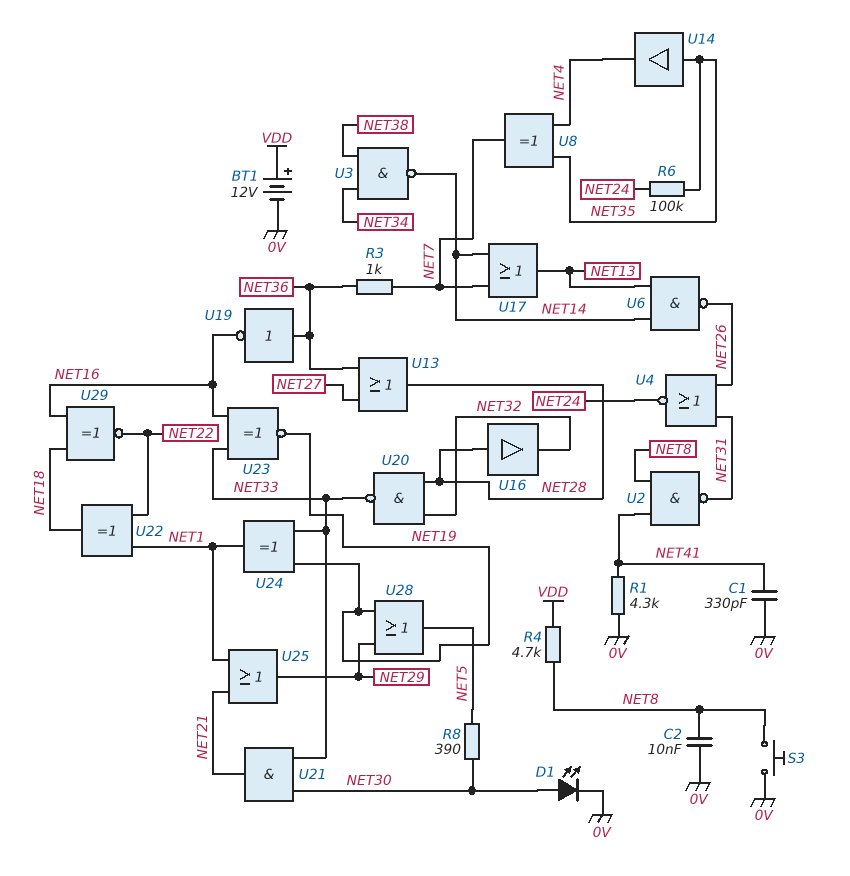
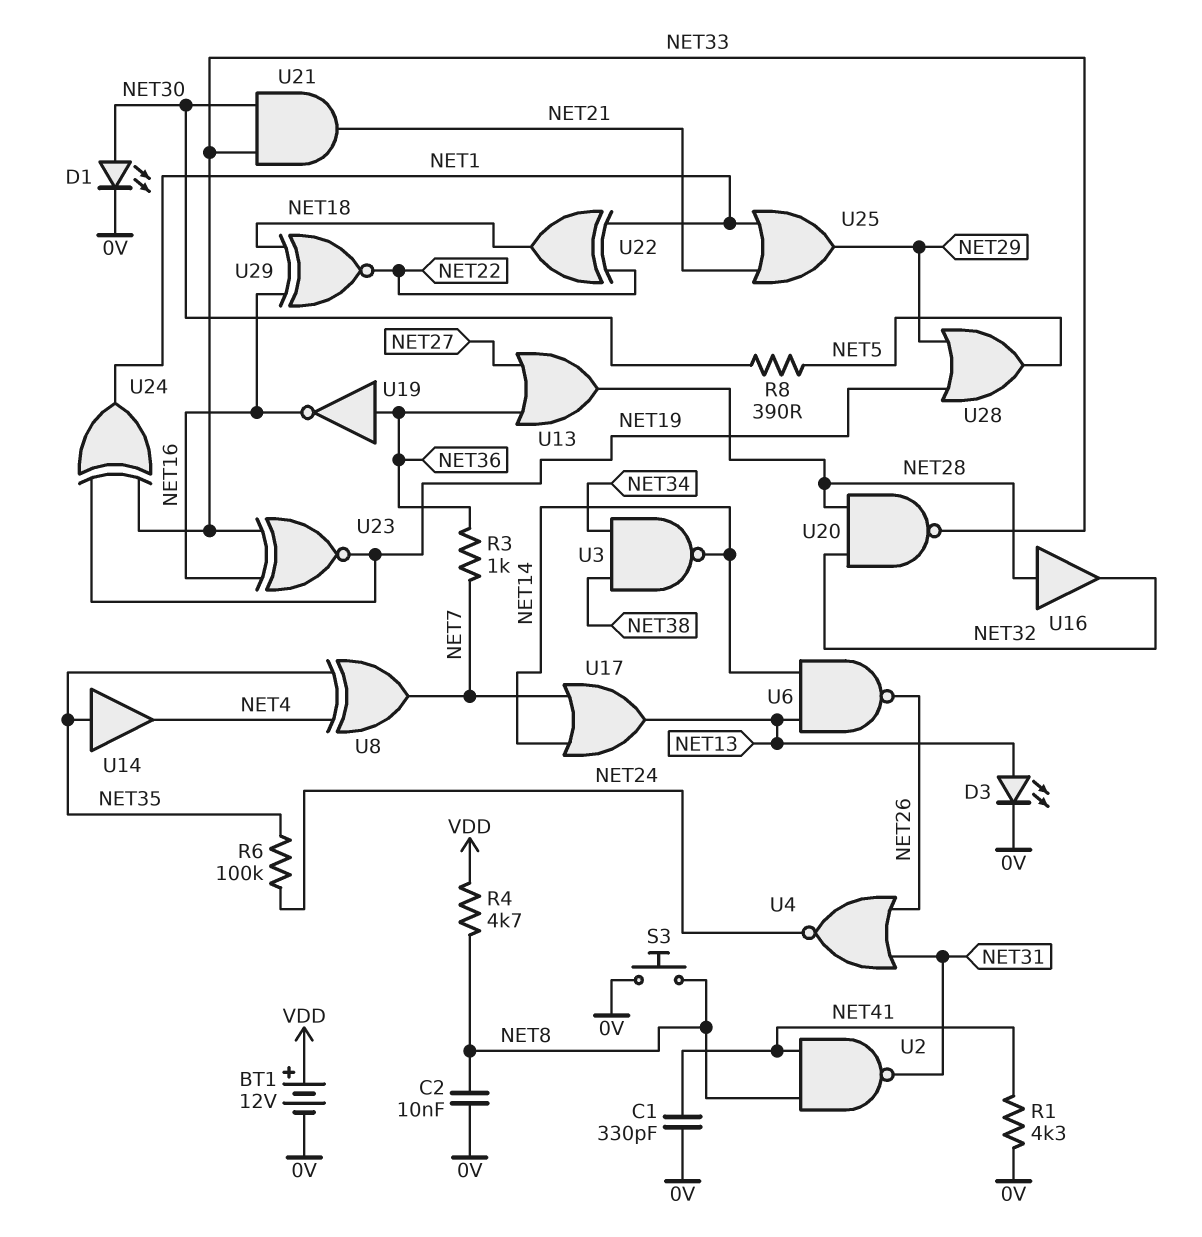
D3: none -> LED (A NET13, K 0V)

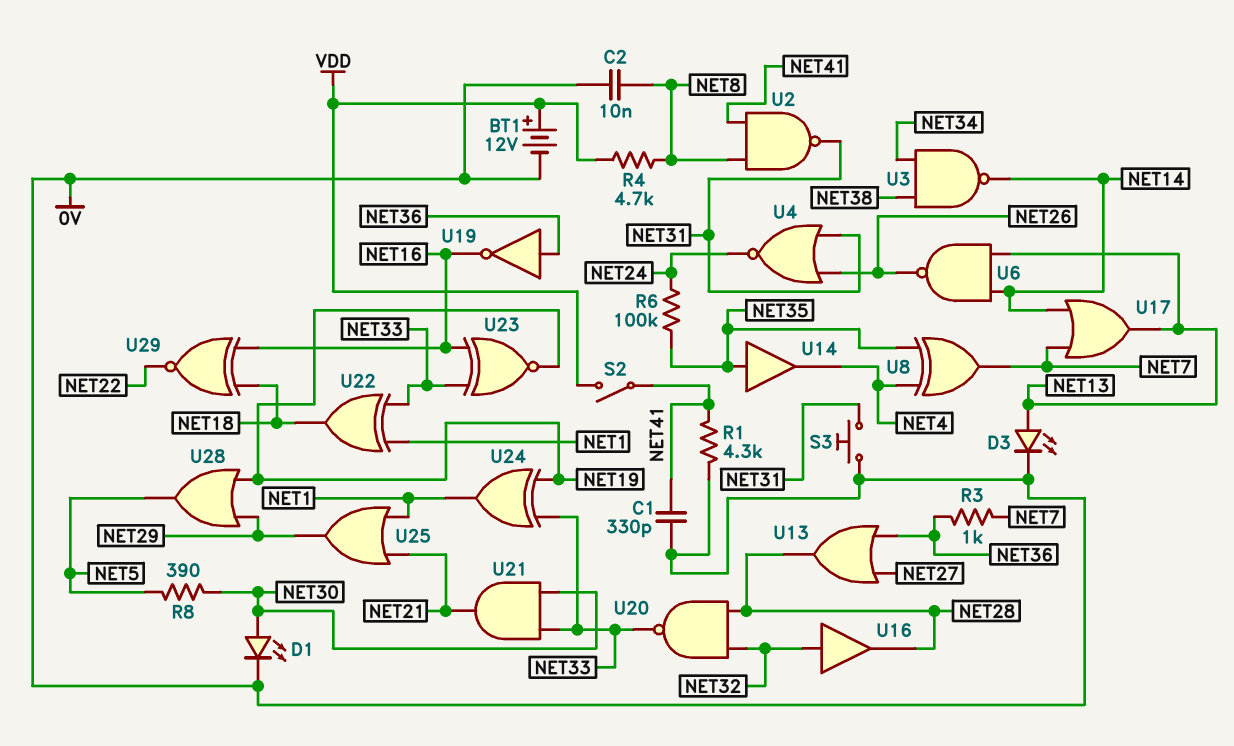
S2: none -> switch (NET41, VDD)
S3: button (0V, NET8) -> button (0V, NET31)
U16: buffer (in NET28, out NET32) -> buffer (in NET32, out NET28)
U22: XOR (in NET1, in NET22, out NET18) -> XOR (in NET1, in NET33, out NET18)

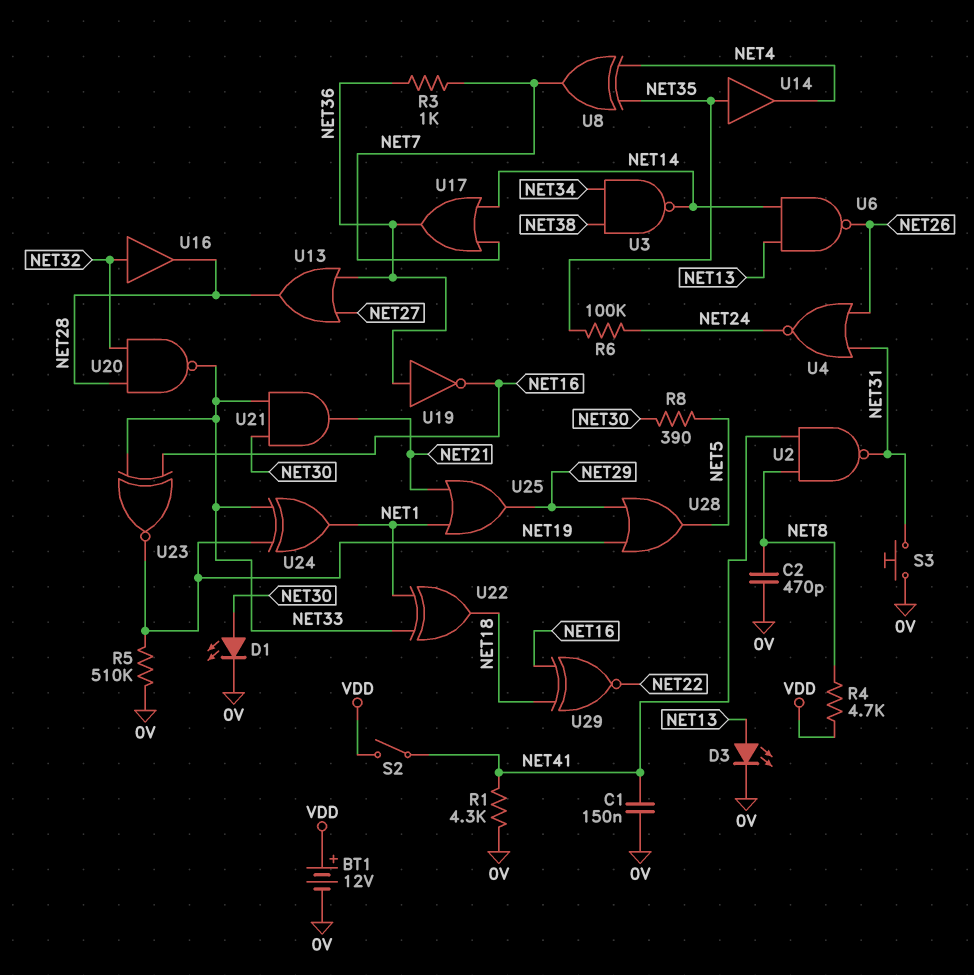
C1: 330pF (0V, NET41) -> 150nF (0V, NET41)
C2: 10nF (0V, NET8) -> 470pF (0V, NET8)
R5: none -> 510k (0V, NET19)
U17: OR (in NET7, in NET14, out NET13) -> OR (in NET7, in NET14, out NET36)

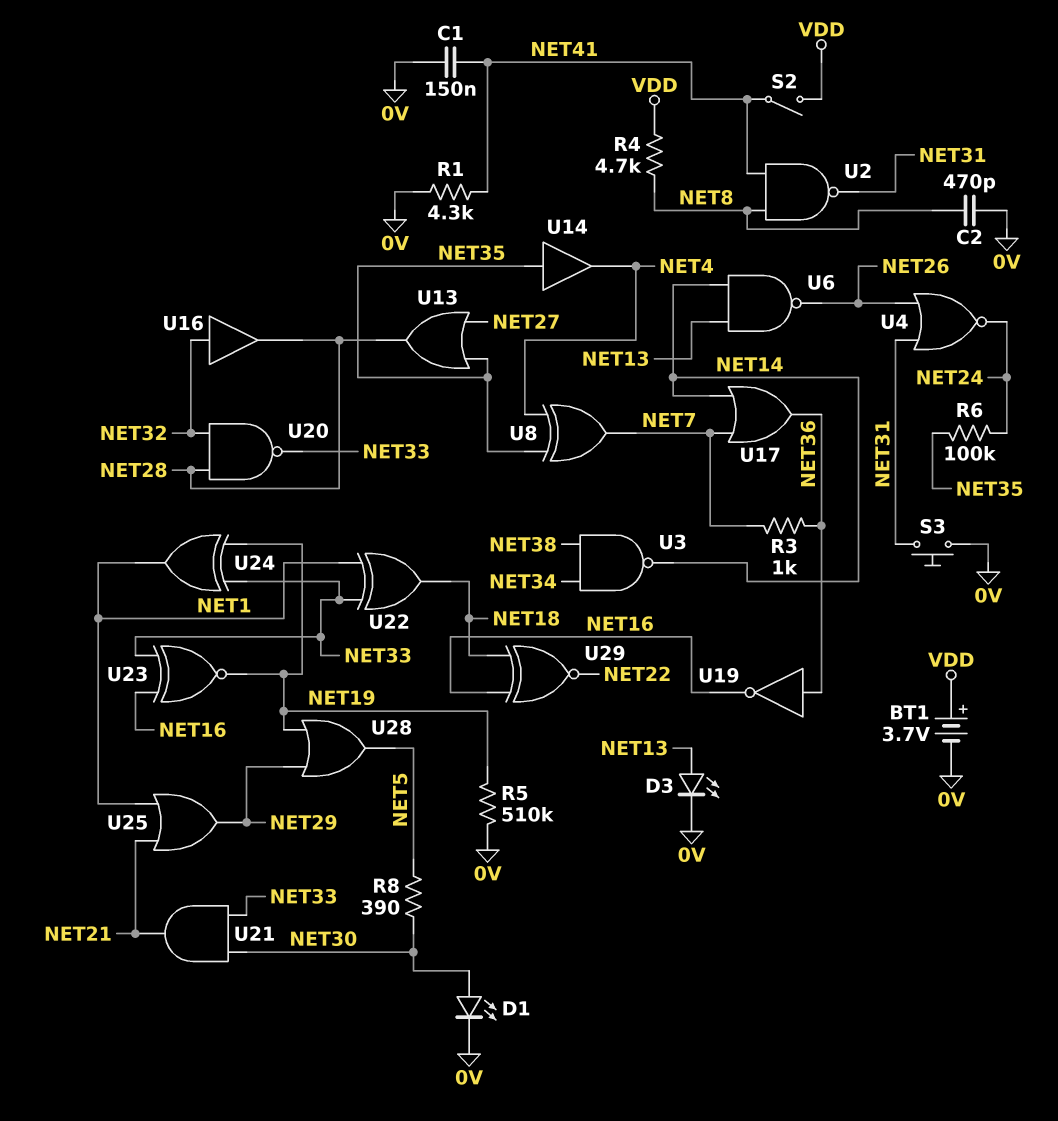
BT1: 12V (plus VDD, minus 0V) -> 3.7V (plus VDD, minus 0V)
U13: OR (in NET27, in NET36, out NET28) -> OR (in NET27, in NET35, out NET28)

